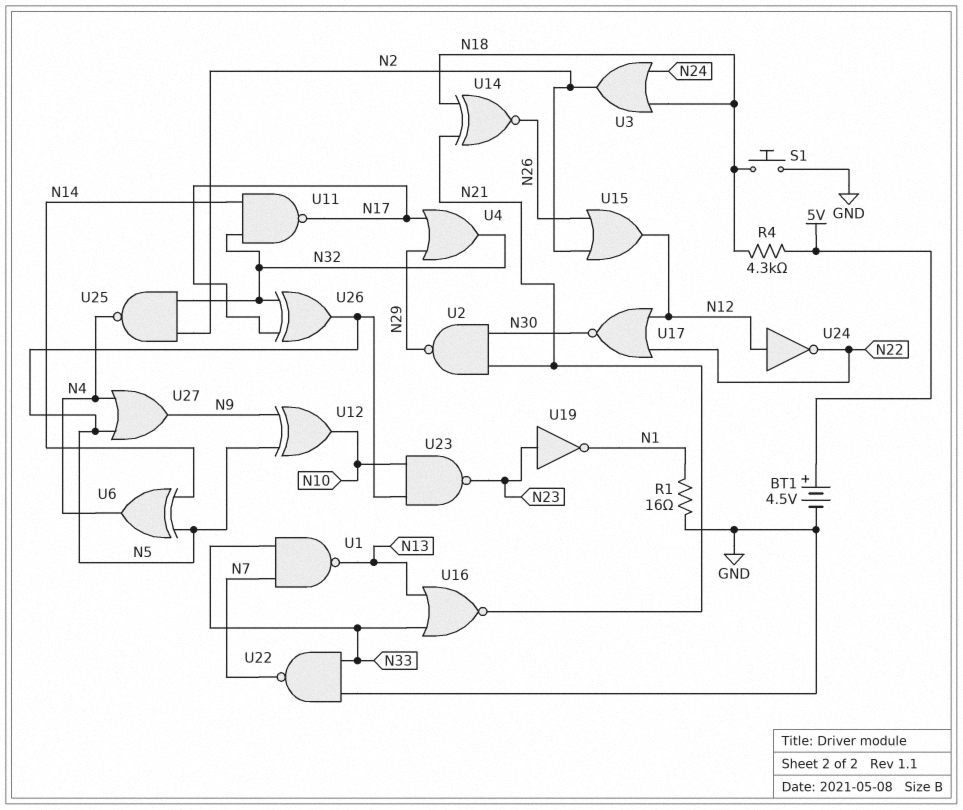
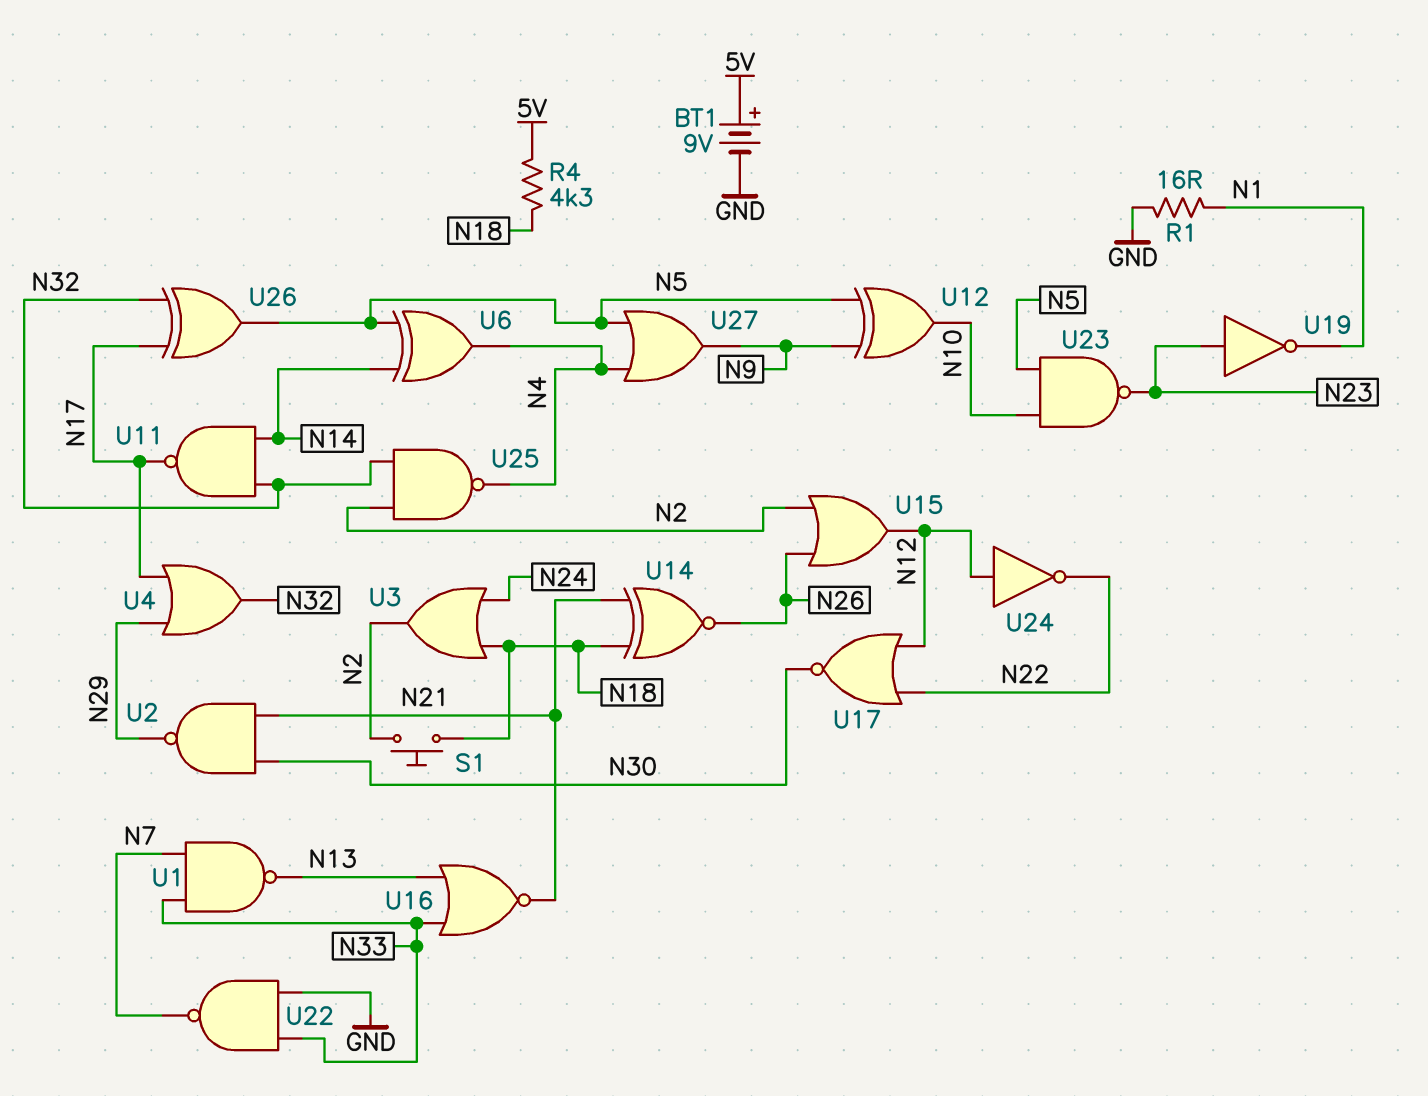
BT1: 4.5V (plus 5V, minus GND) -> 9V (plus 5V, minus GND)
S1: button (GND, N18) -> button (N2, N18)

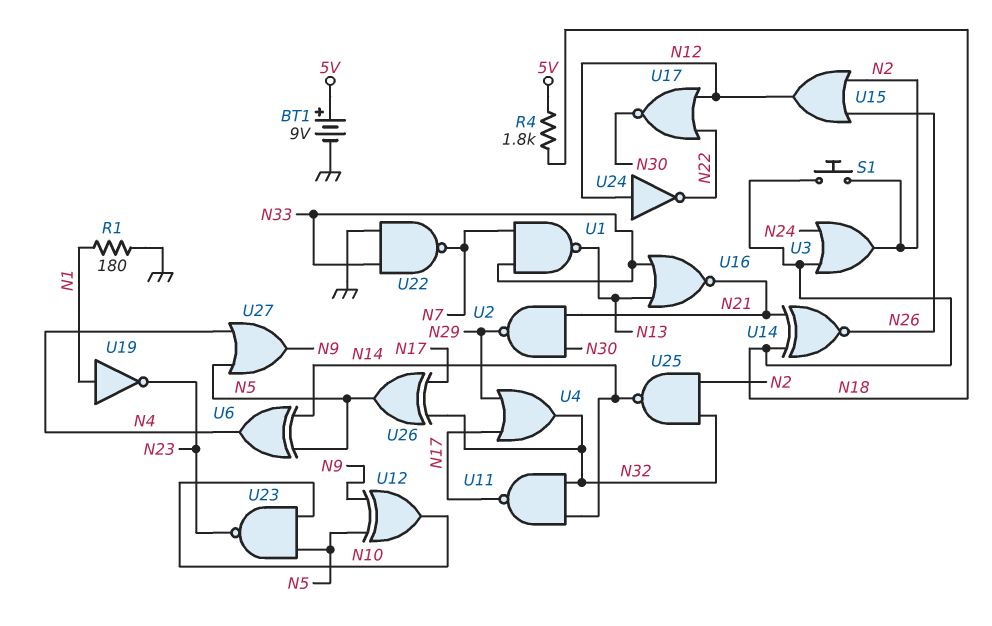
R1: 16 (GND, N1) -> 180 (GND, N1)
R4: 4.3k (5V, N18) -> 1.8k (5V, N18)
U19: NOT (in N23, out N1) -> NOT (in N1, out N23)
U25: NAND (in N2, in N32, out N4) -> NAND (in N2, in N32, out N14)

